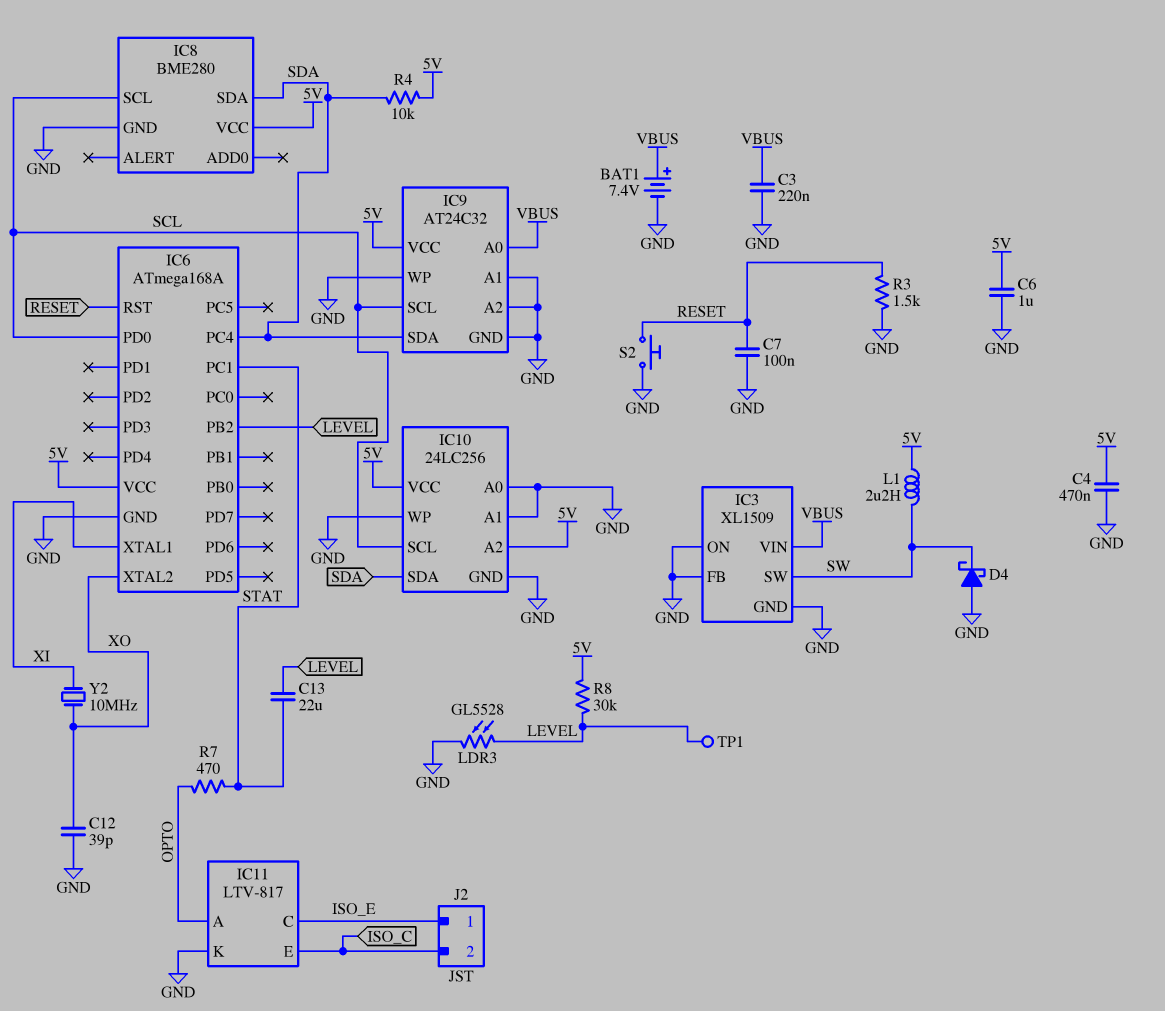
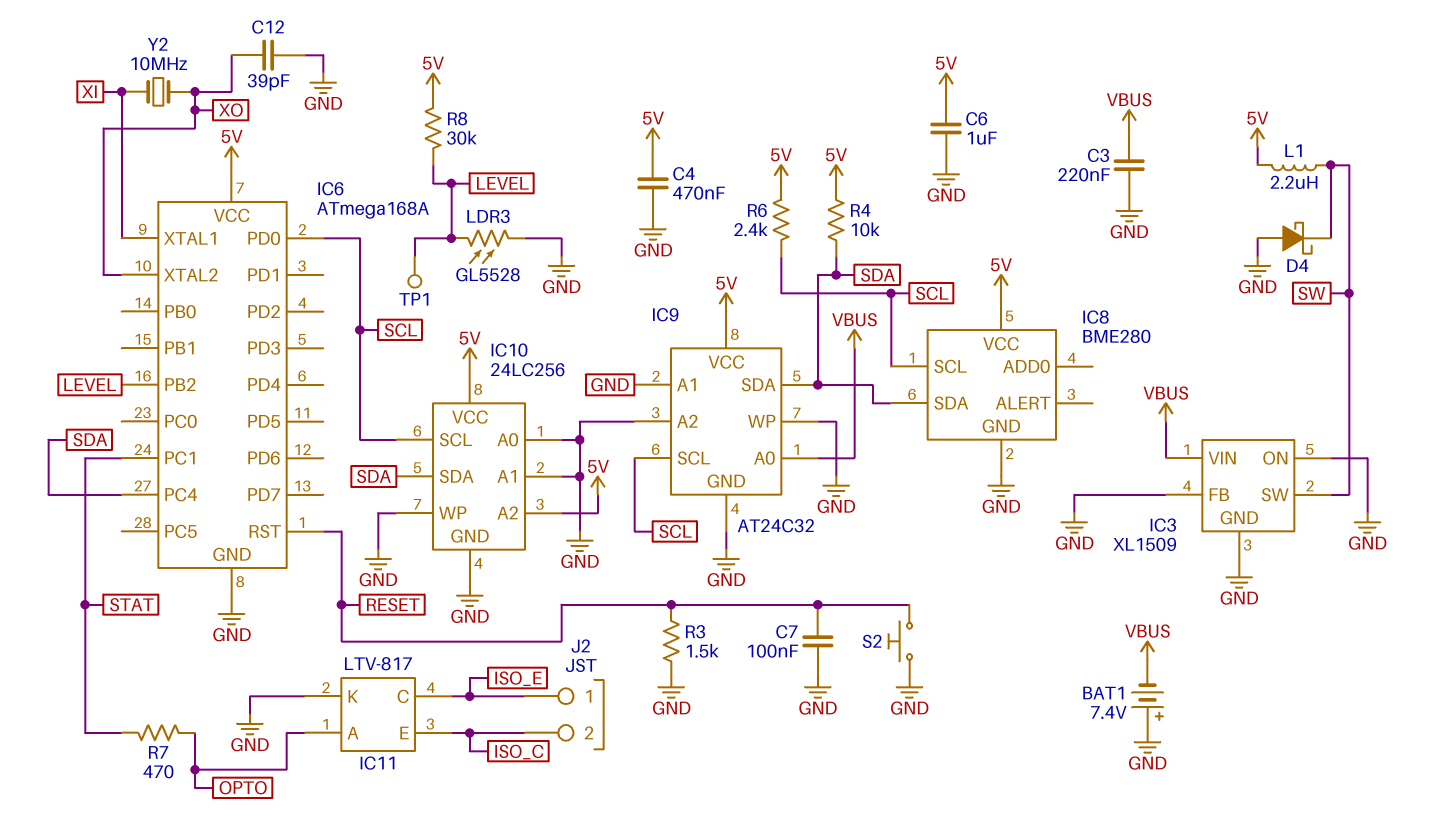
BAT1: 7.4V (plus VBUS, minus GND) -> 7.4V (plus GND, minus VBUS)
C13: 22uF (LEVEL, STAT) -> none
R6: none -> 2.4k (5V, SCL)

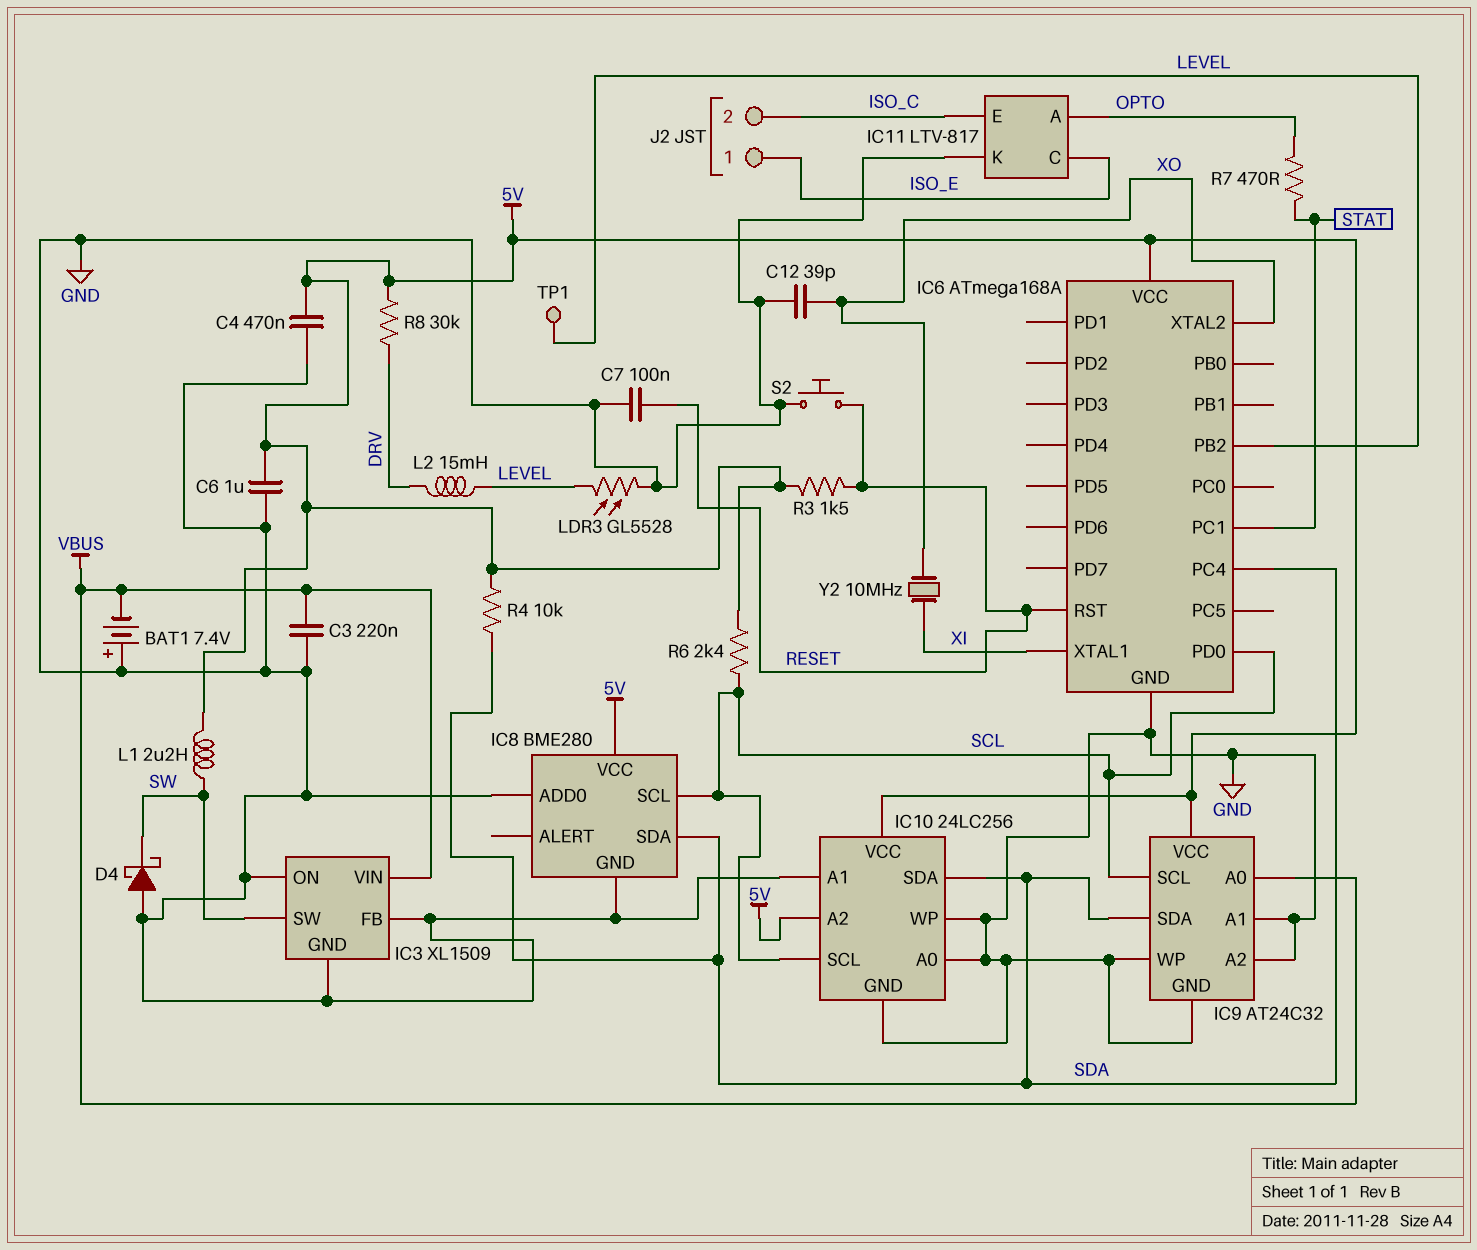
IC8 pin ADD0: none -> GND
L2: none -> 15mH (DRV, LEVEL)
R3: 1.5k (GND, RESET) -> 1.5k (5V, RESET)
R8: 30k (5V, LEVEL) -> 30k (5V, DRV)

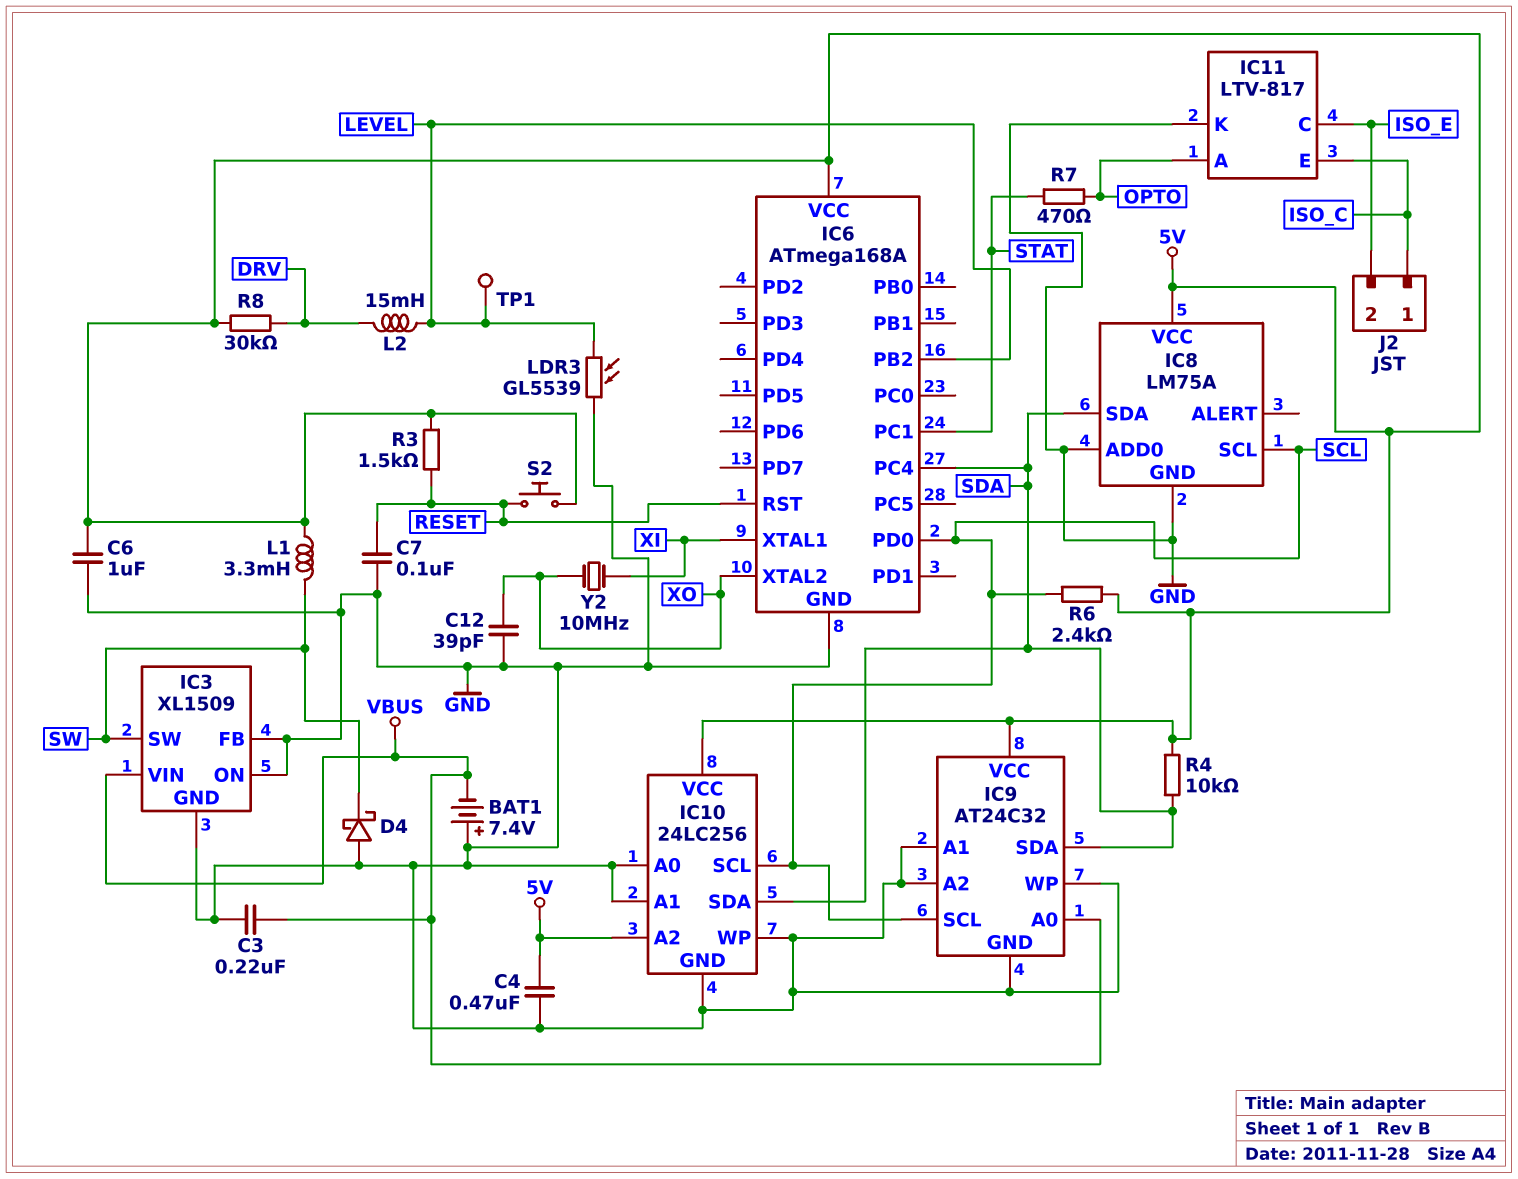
IC8: BME280 -> LM75A
J2 pin 1: ISO_E -> ISO_C
J2 pin 2: ISO_C -> ISO_E
L1: 2.2uH (5V, SW) -> 3.3mH (5V, SW)
LDR3: GL5528 (GND, LEVEL) -> GL5539 (GND, LEVEL)
S2: button (GND, RESET) -> button (5V, RESET)

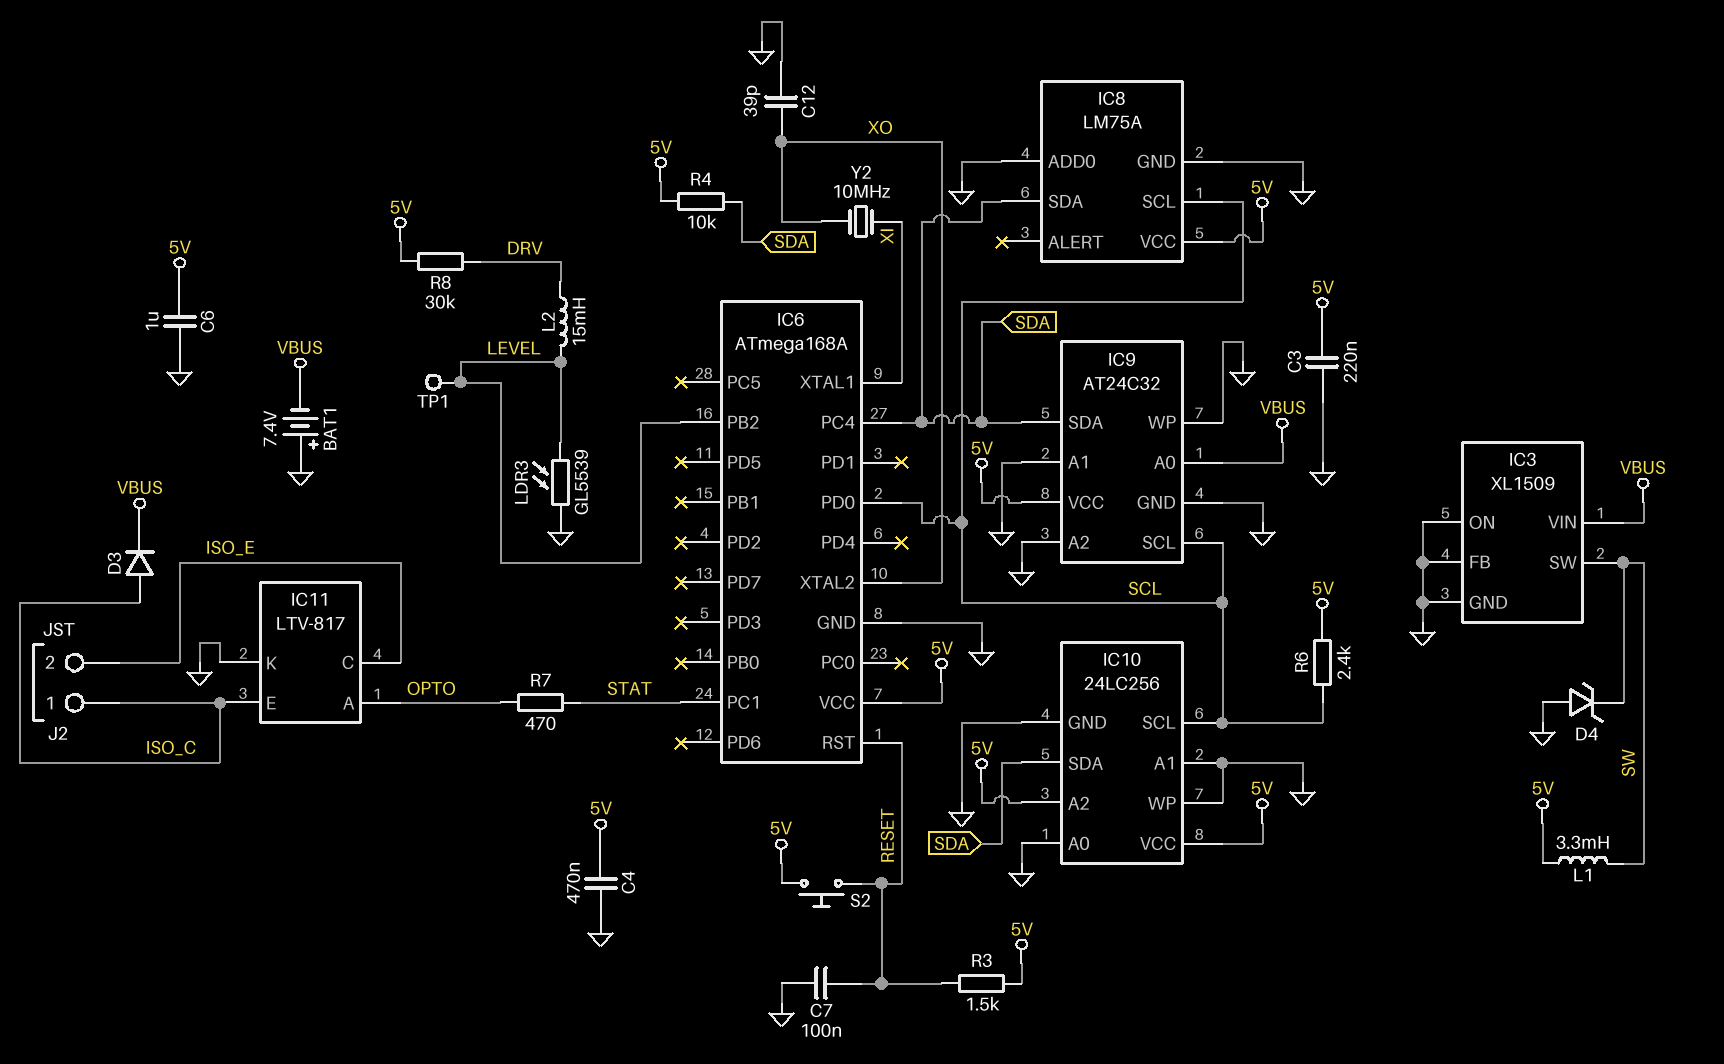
C3: 220nF (GND, VBUS) -> 220nF (5V, GND)
D3: none -> diode (A ISO_C, K VBUS)
D4: schottky (A GND, K SW) -> zener (A GND, K SW)

